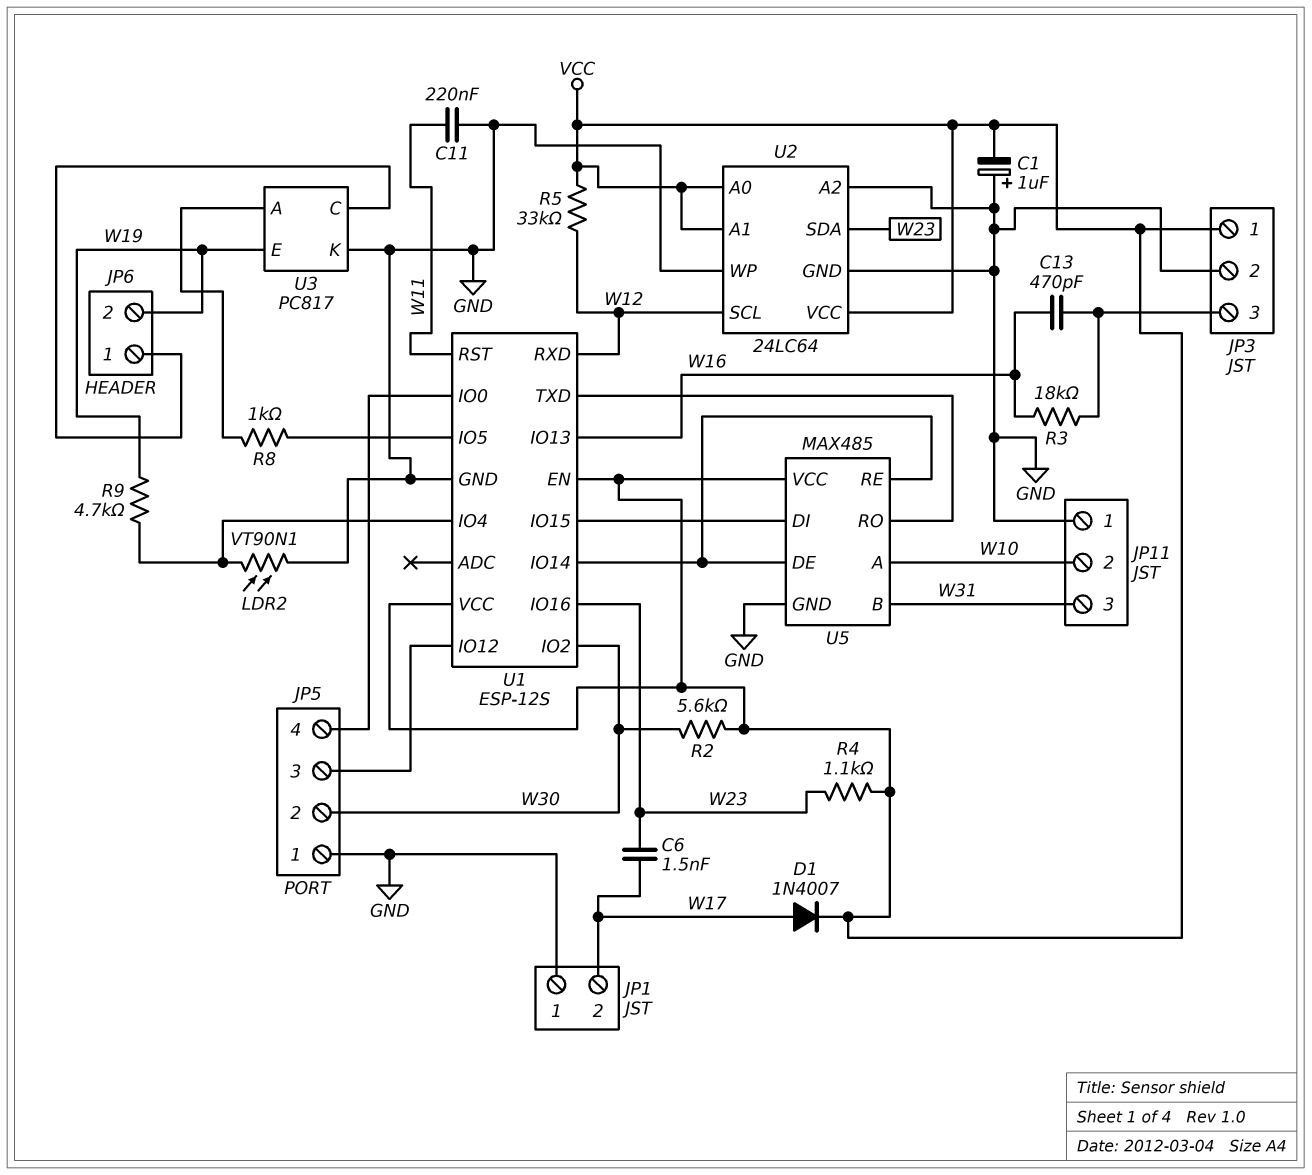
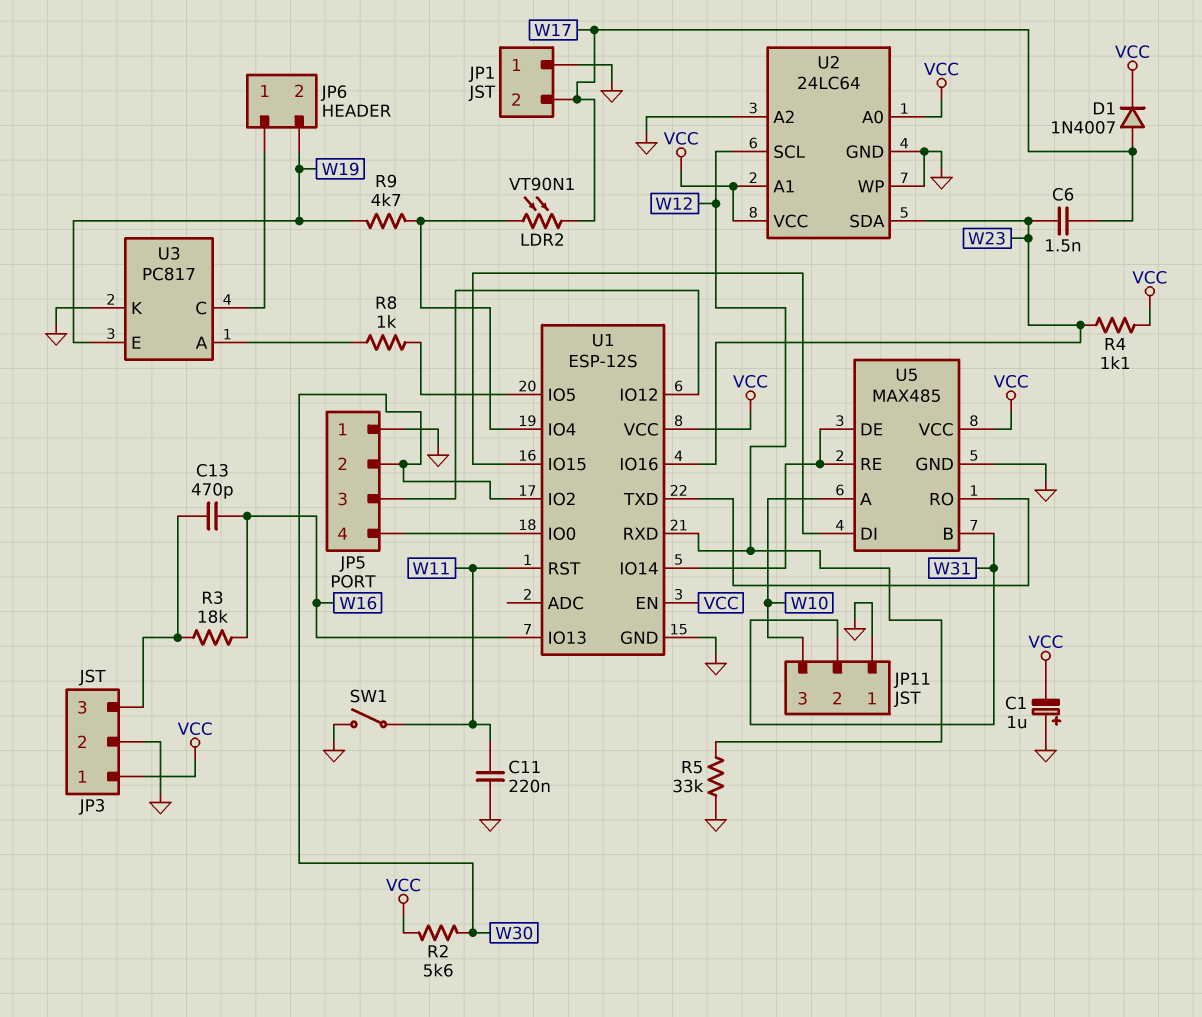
JP11 pin 2: W10 -> W31
JP11 pin 3: W31 -> W10
LDR2: VT90N1 (GND, U1/IO4) -> VT90N1 (U1/IO4, W17)
R5: 33k (VCC, W12) -> 33k (GND, W12)
SW1: none -> switch (GND, W11)

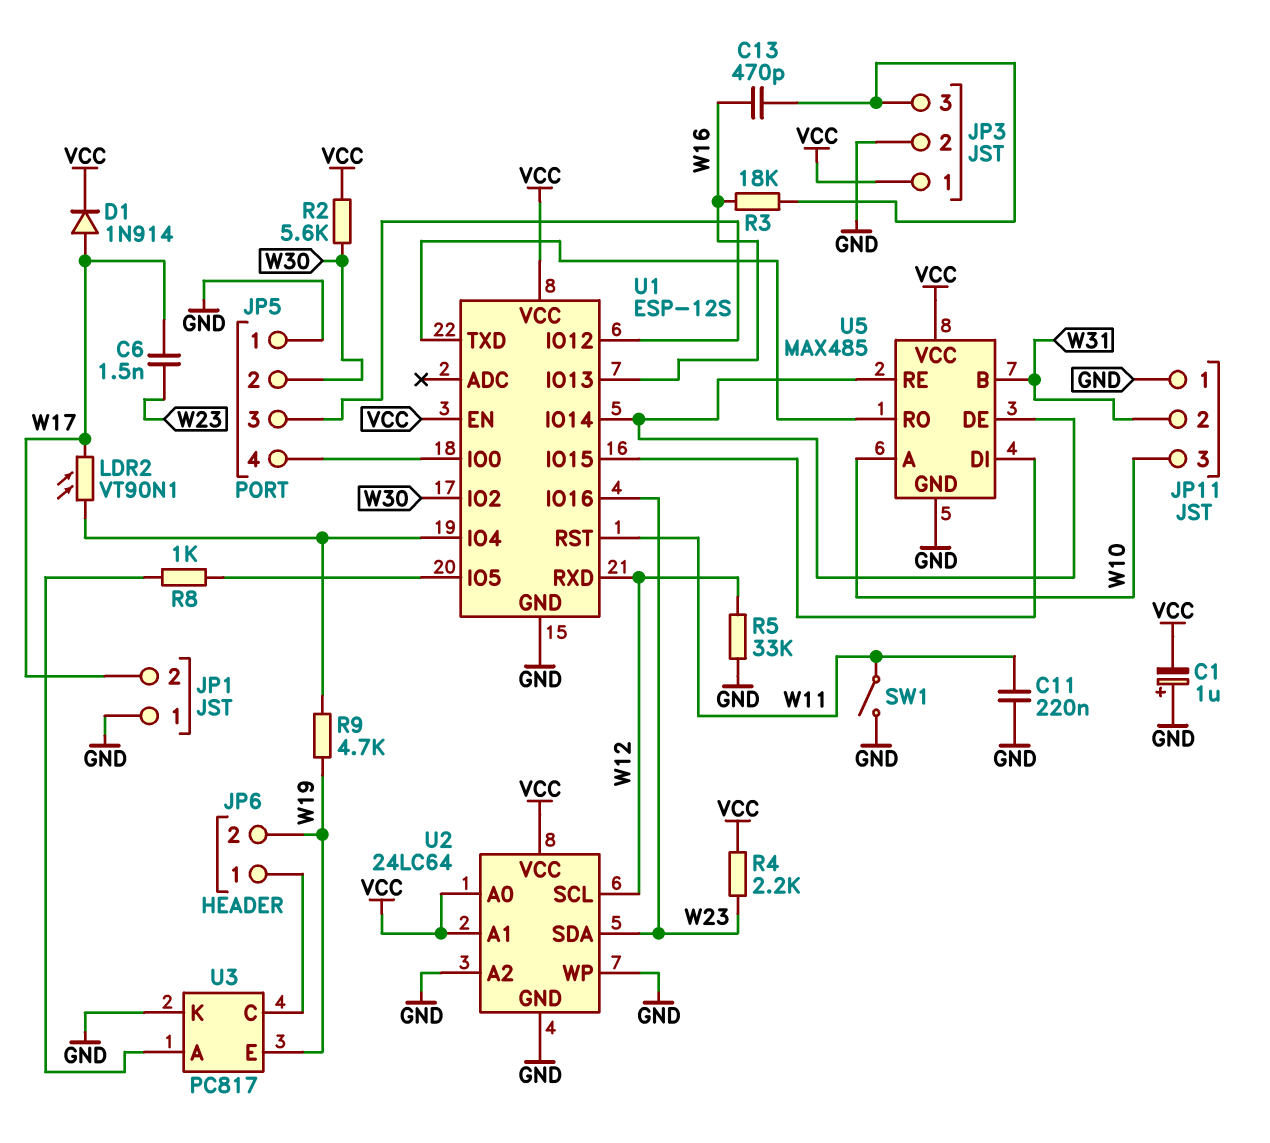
D1: diode 1N4007 (A W17, K VCC) -> diode 1N914 (A W17, K VCC)
R4: 1.1k (VCC, W23) -> 2.2k (VCC, W23)

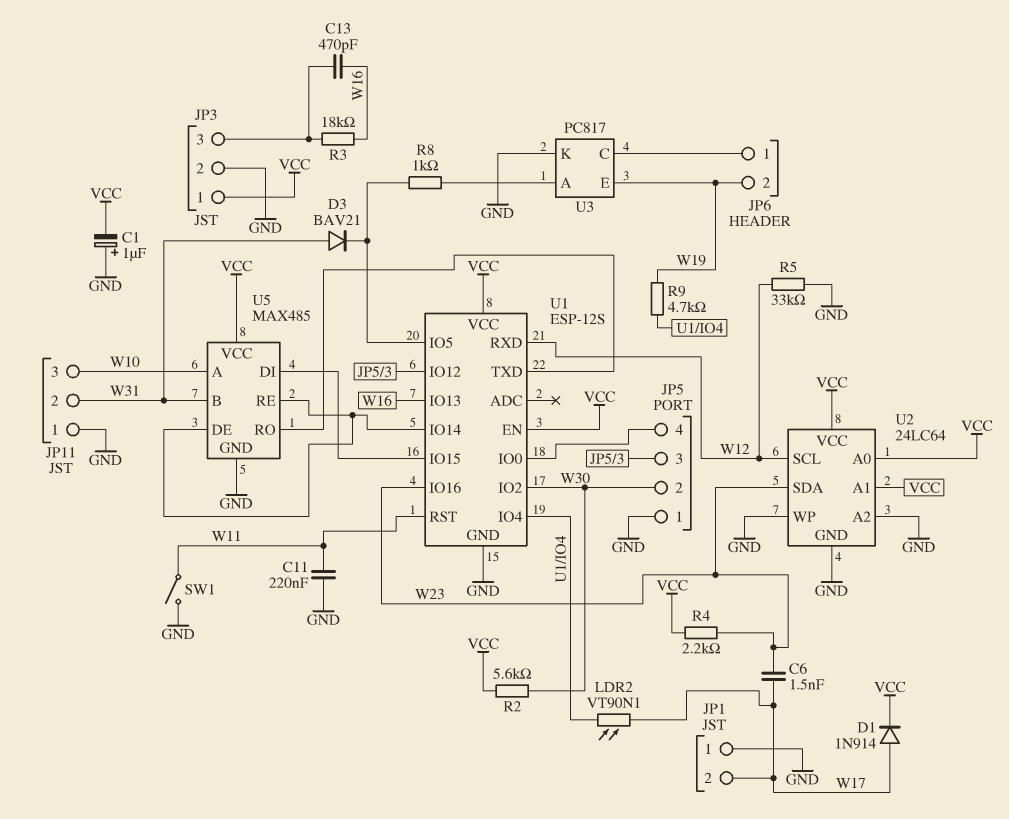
D3: none -> diode BAV21 (A W31, K U1/IO5)

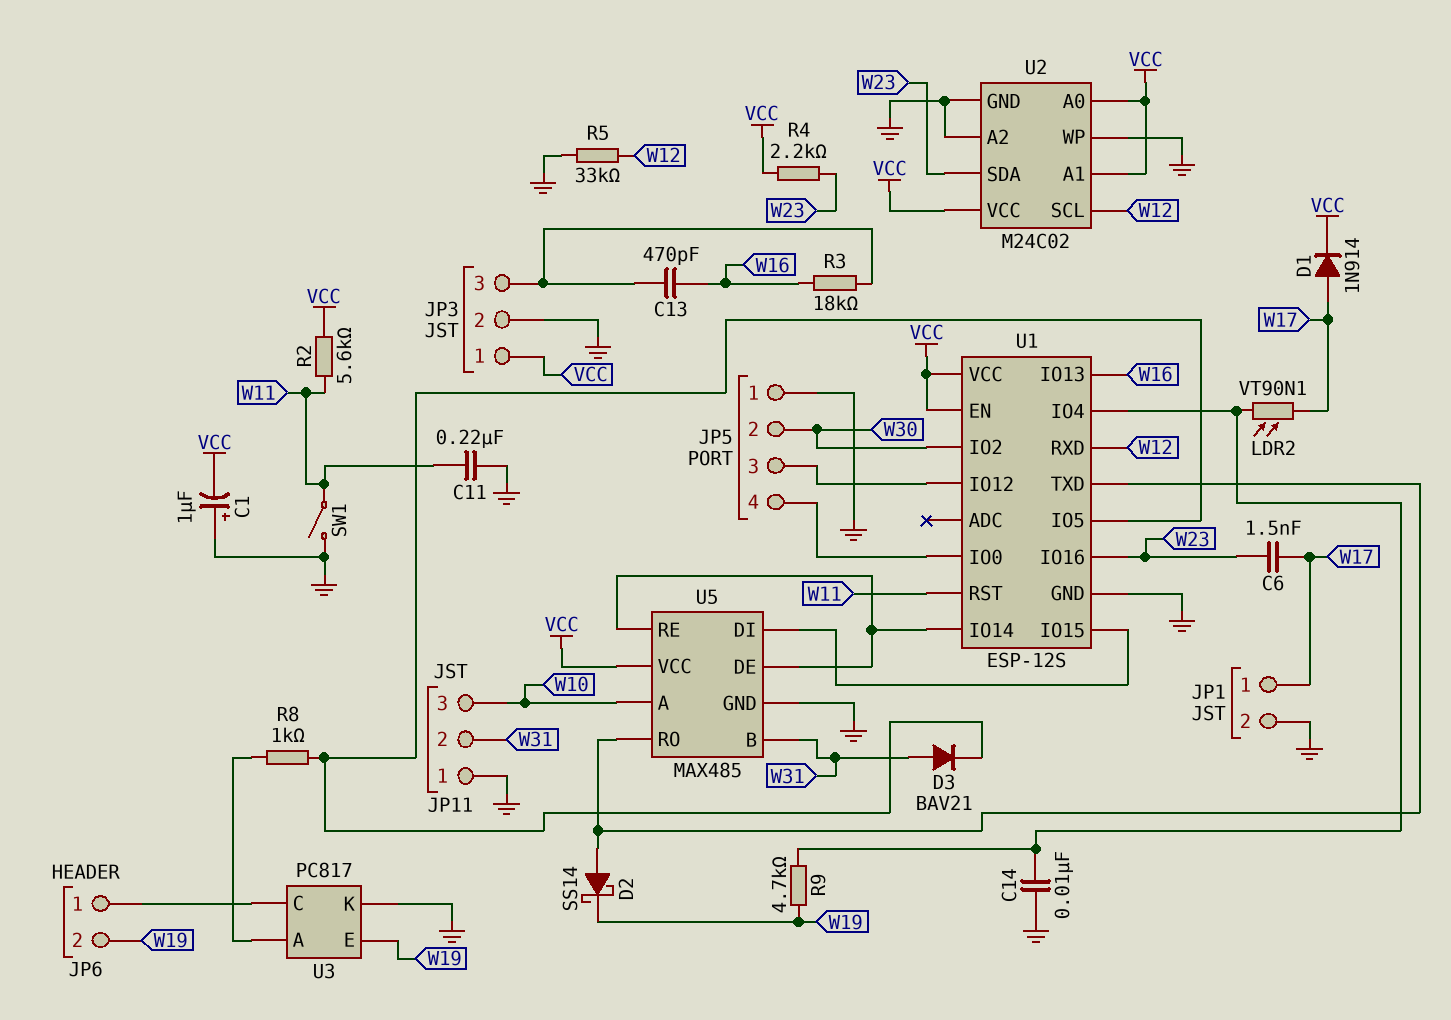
C14: none -> 10nF (GND, U1/IO4)
D2: none -> schottky SS14 (A U1/TXD, K W19)
JP1 pin 1: GND -> W17
JP1 pin 2: W17 -> GND
R2: 5.6k (VCC, W30) -> 5.6k (VCC, W11)
U2: 24LC64 -> M24C02

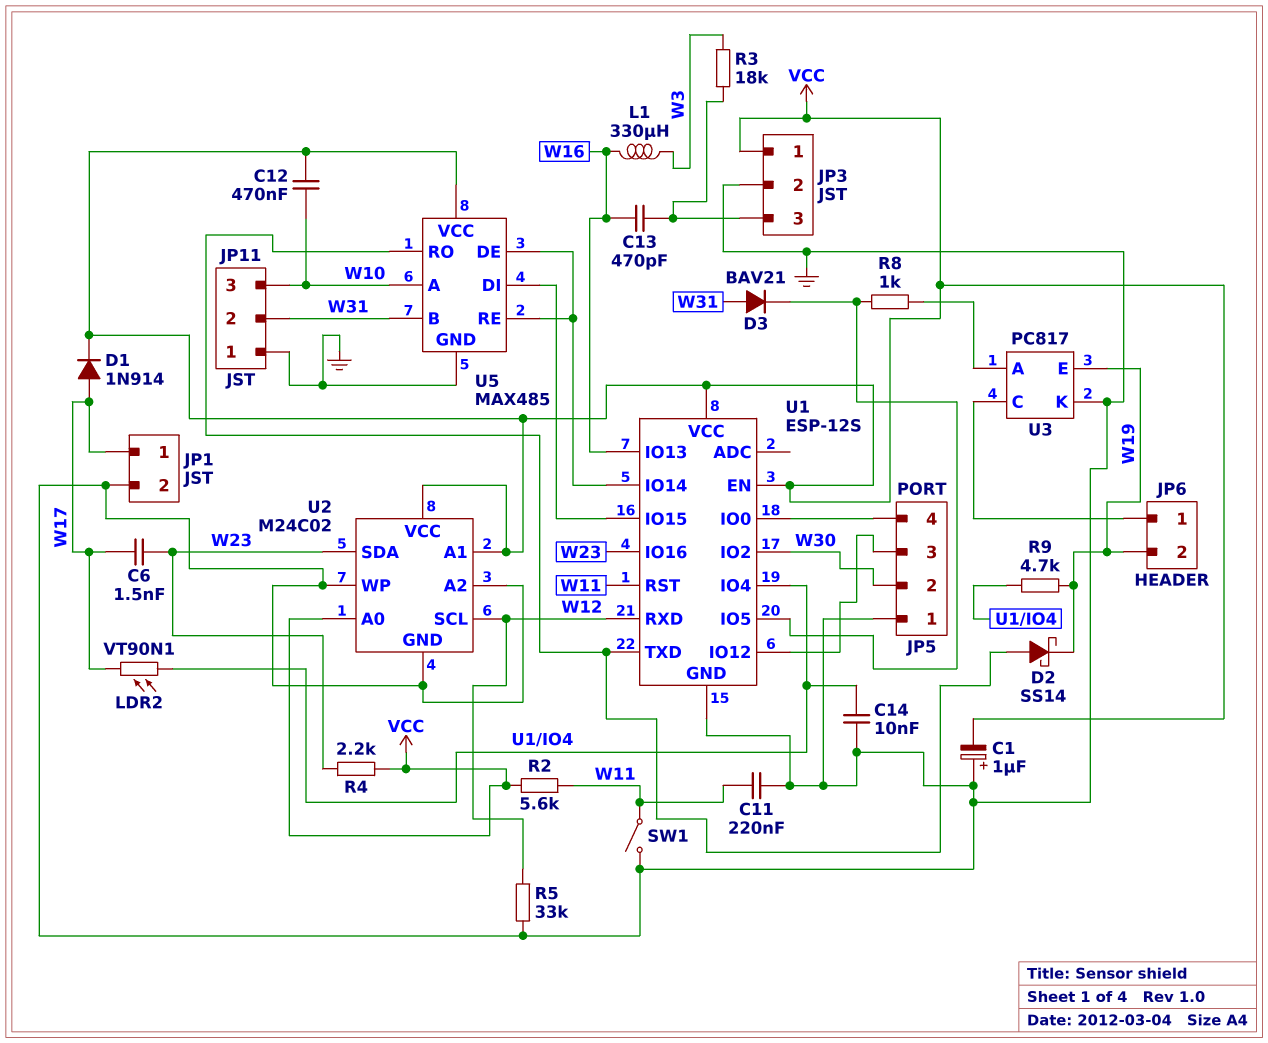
C12: none -> 470nF (VCC, W10)
L1: none -> 330uH (W3, W16)
R3: 18k (JP3/3, W16) -> 18k (JP3/3, W3)

